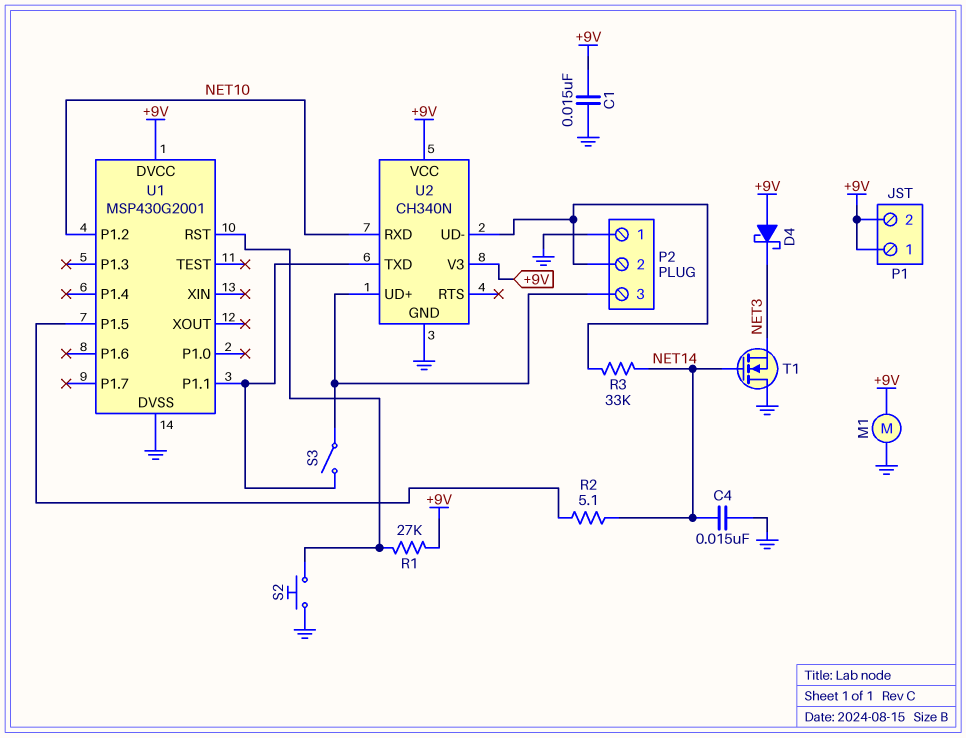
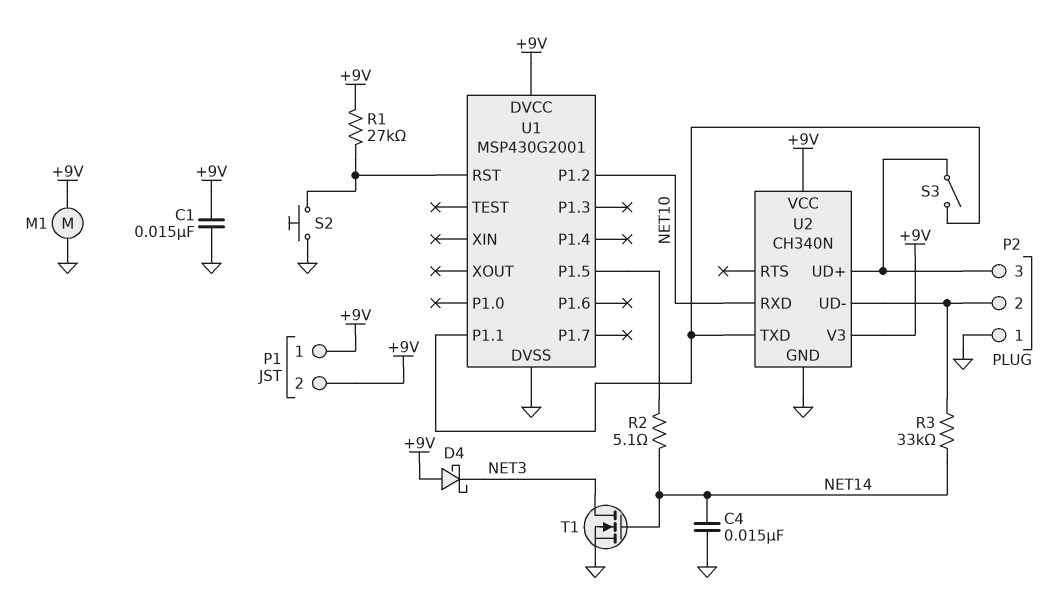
T1: NMOS (G NET14, D GND, S NET3) -> NMOS (G NET14, D NET3, S GND)

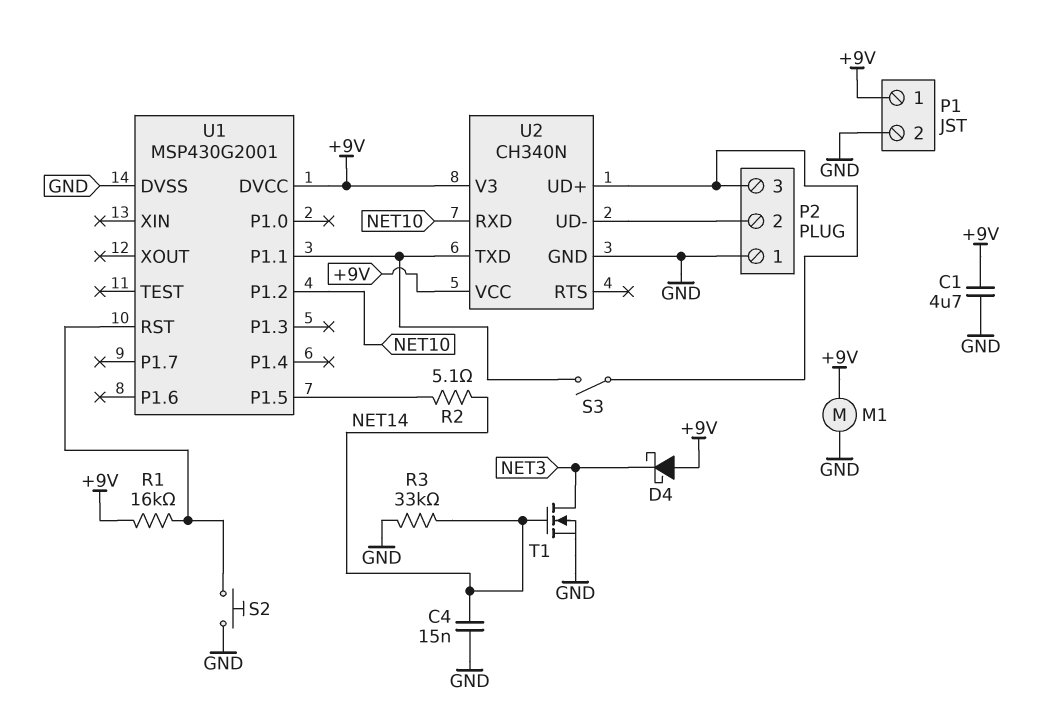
C1: 15nF (+9V, GND) -> 4.7uF (+9V, GND)
P1 pin 2: +9V -> GND
R1: 27k (+9V, U1/RST) -> 16k (+9V, U1/RST)
R3: 33k (NET14, P2/2) -> 33k (GND, NET14)

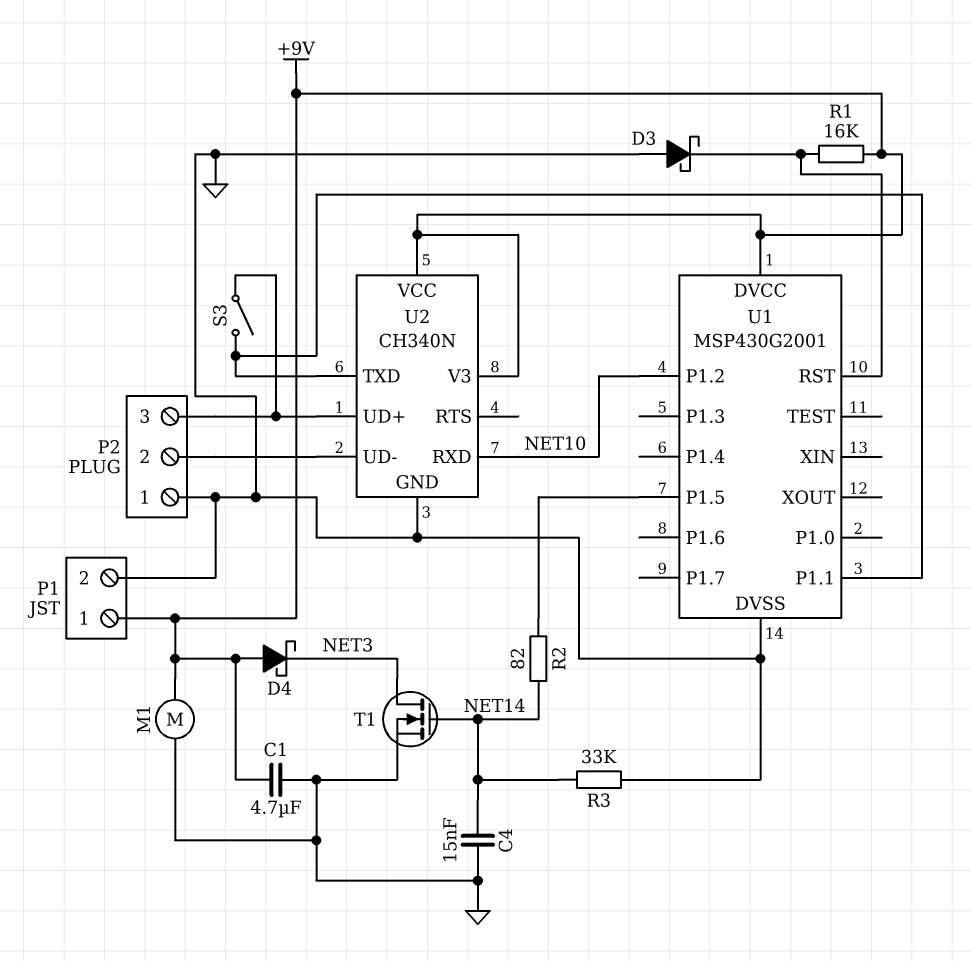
D3: none -> schottky (A GND, K U1/RST)
R2: 5.1 (NET14, U1/P1.5) -> 82 (NET14, U1/P1.5)
S2: button (GND, U1/RST) -> none

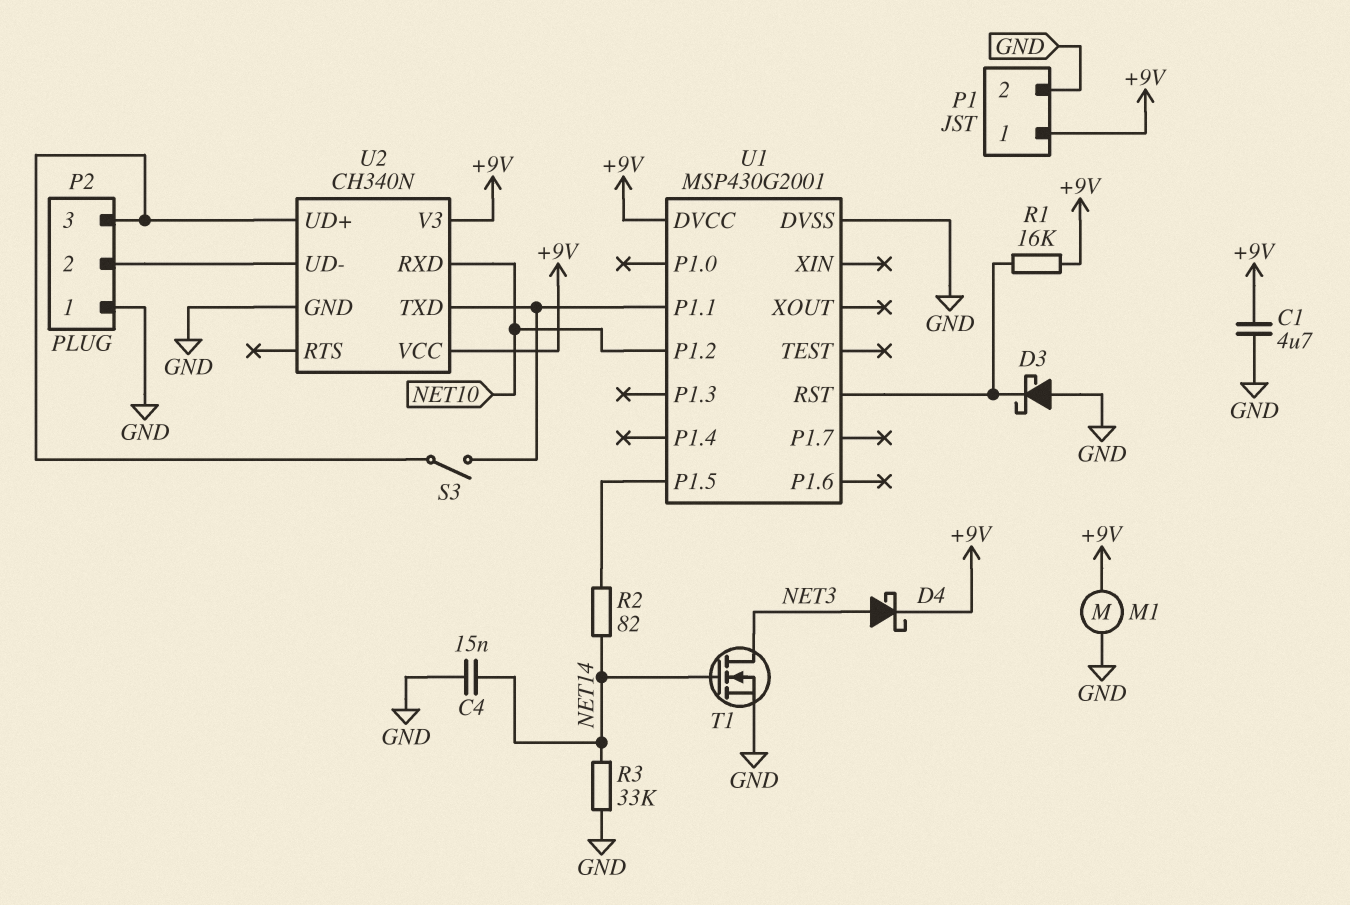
D4: schottky (A +9V, K NET3) -> schottky (A NET3, K +9V)

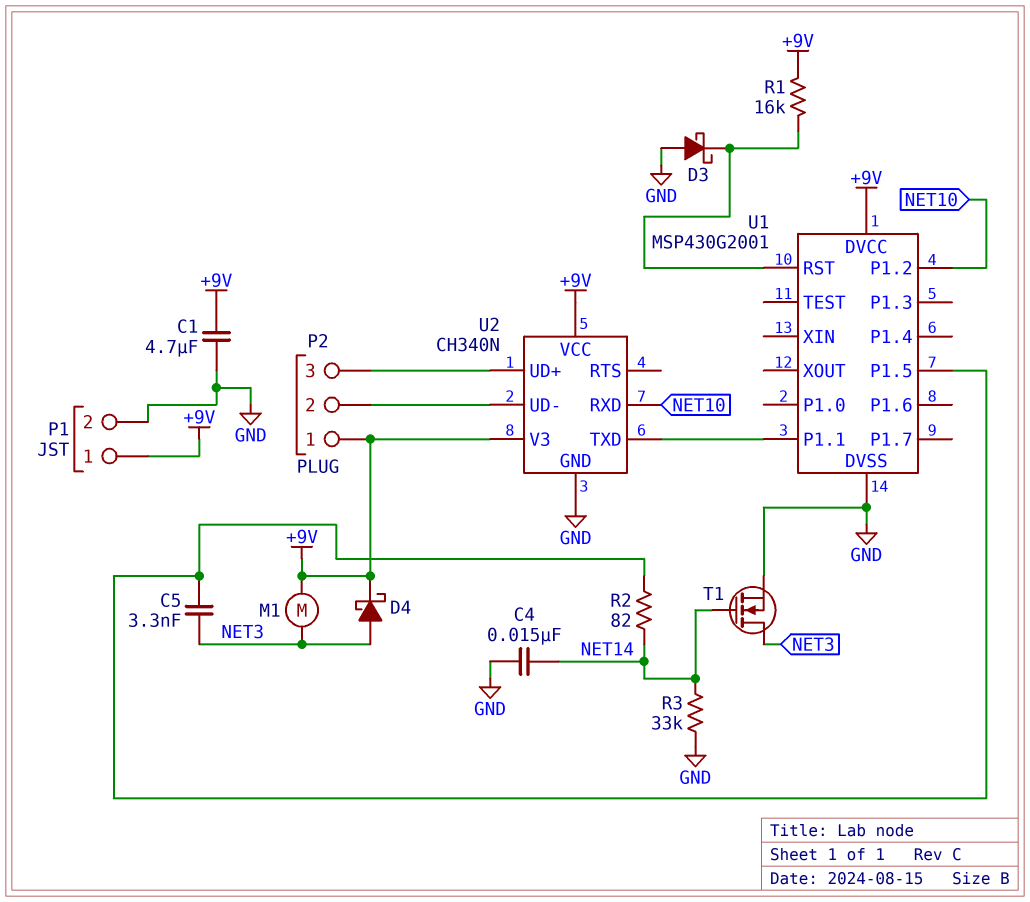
C5: none -> 3.3nF (NET3, U1/P1.5)
M1: motor (+9V, GND) -> motor (+9V, NET3)
P2 pin 1: GND -> +9V
S3: switch (P2/3, U1/P1.1) -> none

